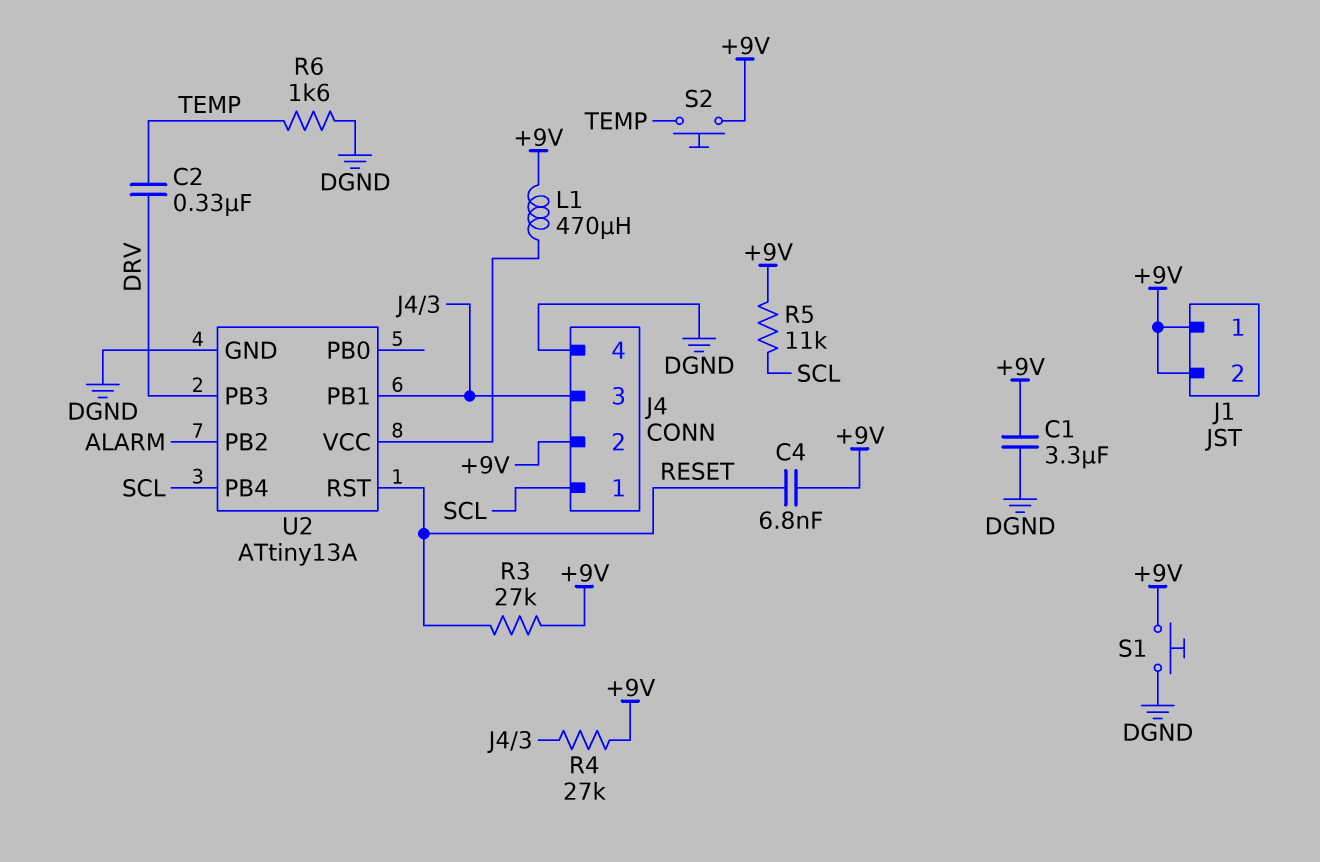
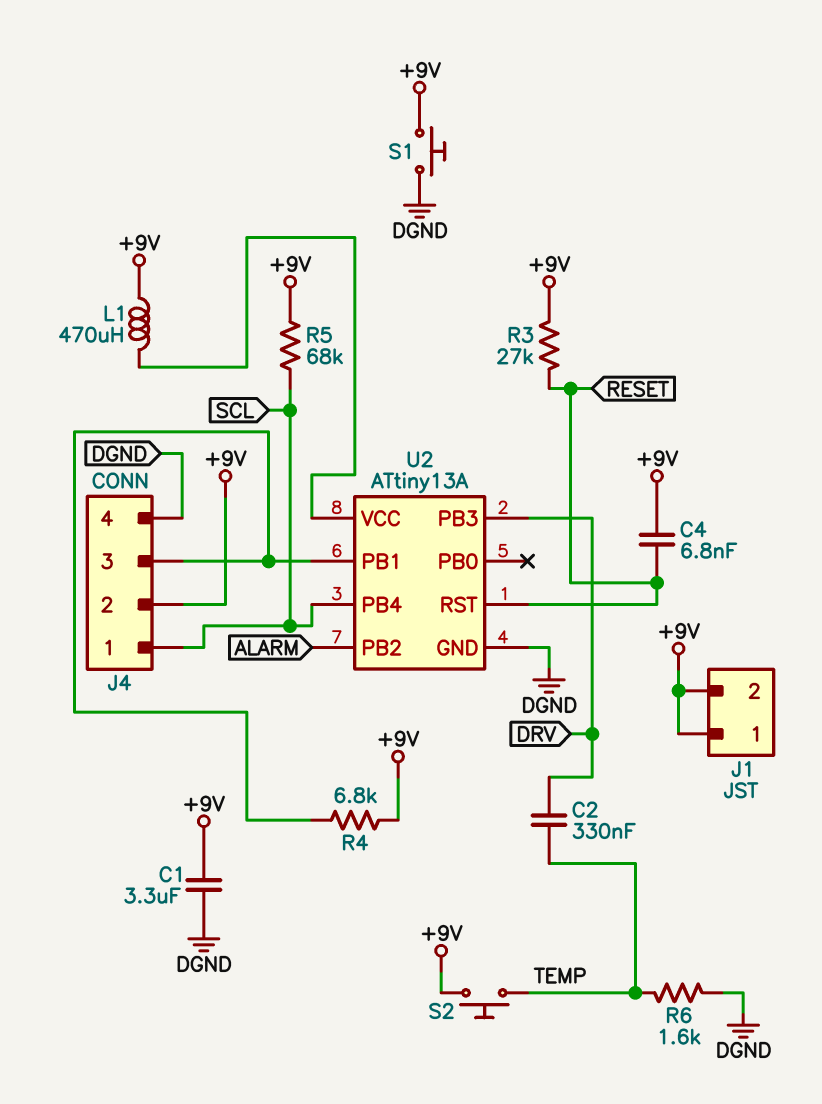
R4: 27k (+9V, J4/3) -> 6.8k (+9V, J4/3)
R5: 11k (+9V, SCL) -> 68k (+9V, SCL)

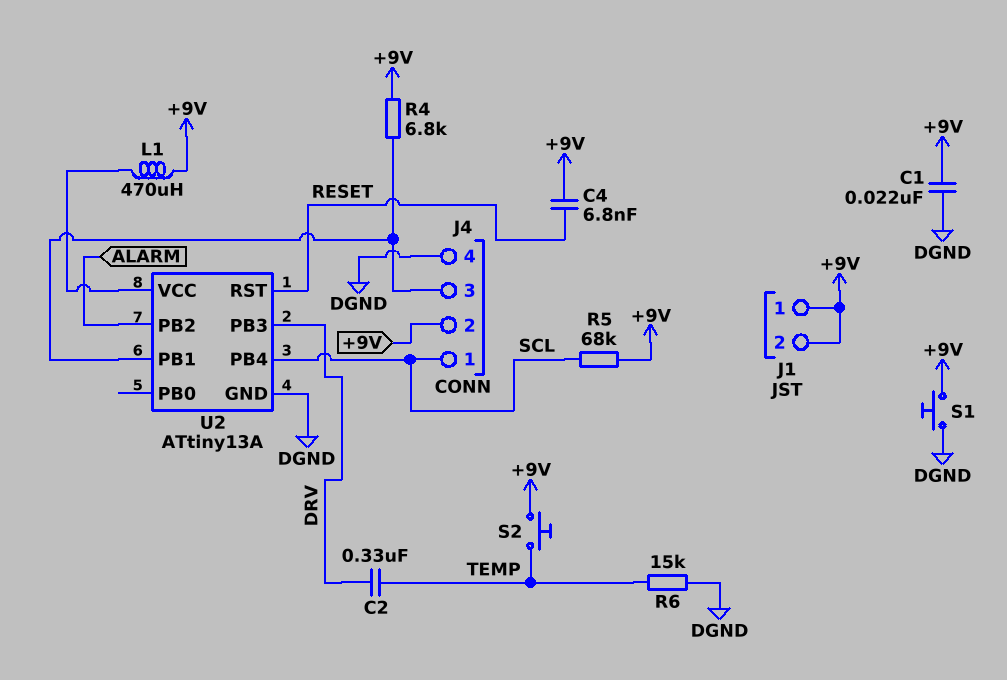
C1: 3.3uF (+9V, DGND) -> 22nF (+9V, DGND)
R3: 27k (+9V, RESET) -> none
R6: 1.6k (DGND, TEMP) -> 15k (DGND, TEMP)

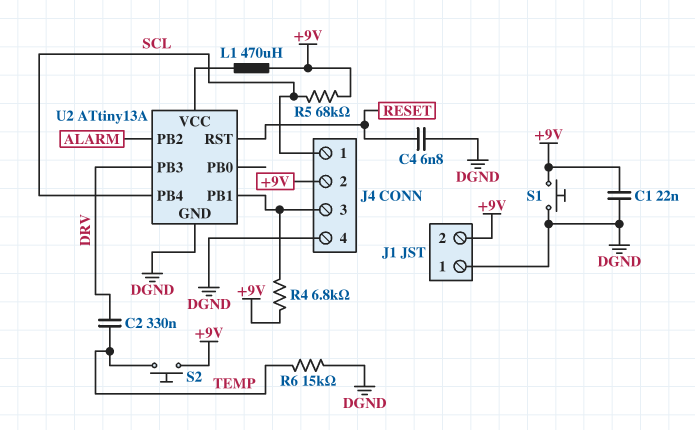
C4: 6.8nF (+9V, RESET) -> 6.8nF (DGND, RESET)
J1 pin 1: +9V -> DGND

